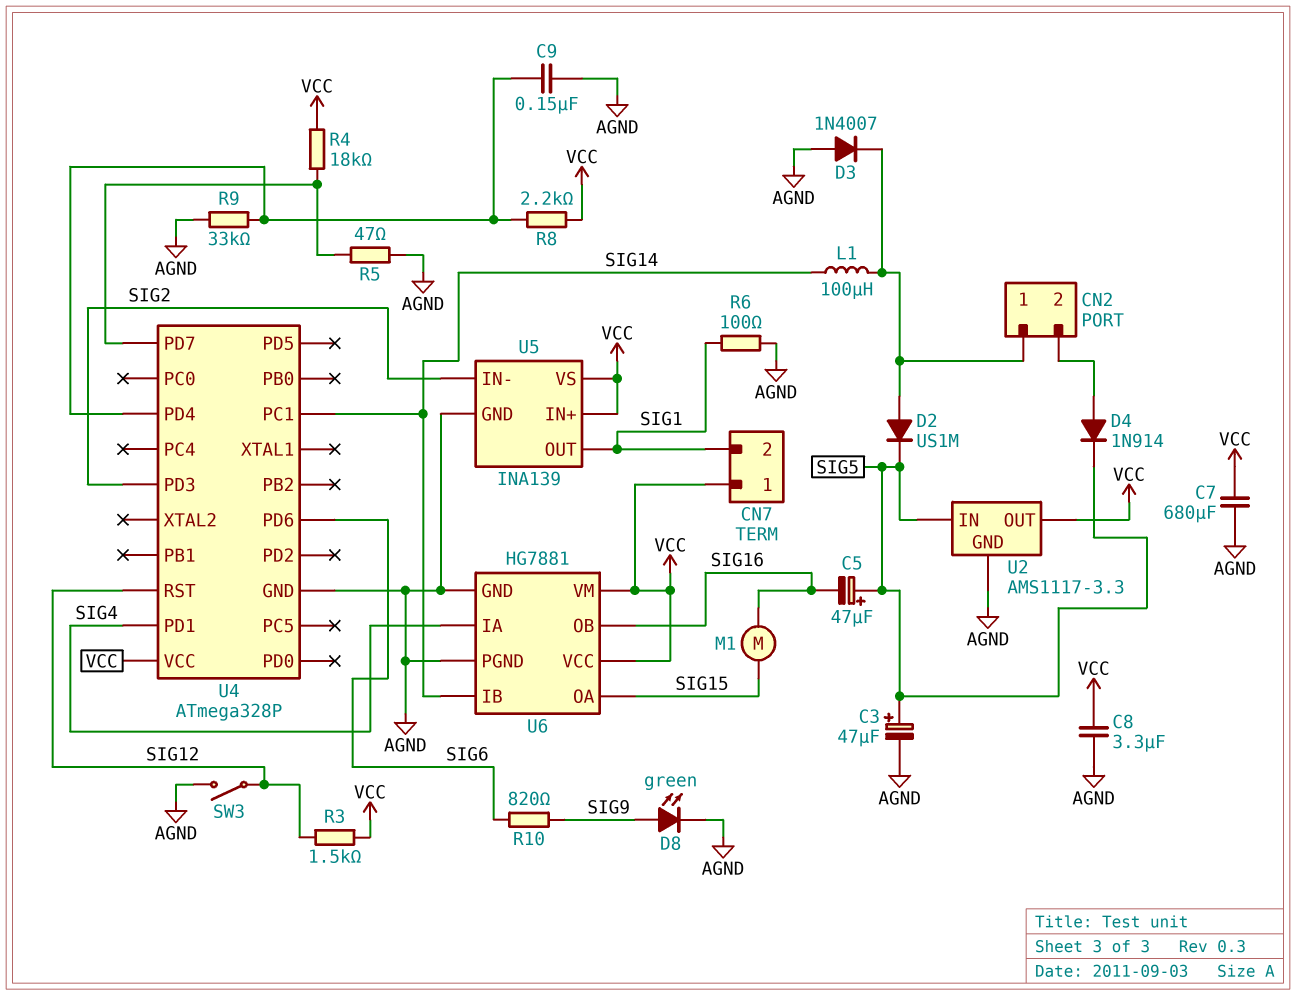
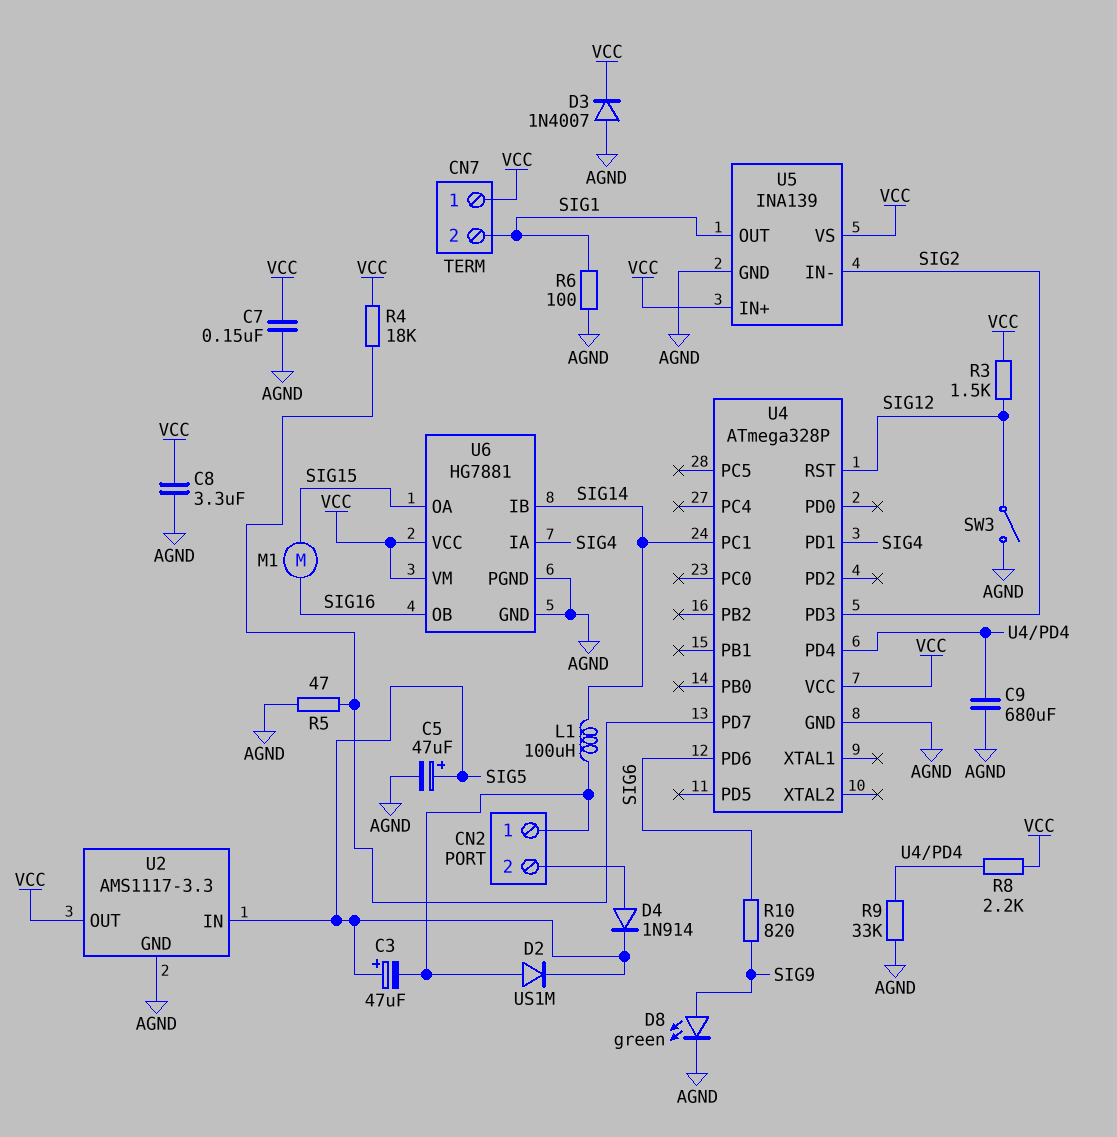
C3: 47uF (plus SIG5, minus AGND) -> 47uF (plus SIG5, minus CN2/1)
C5: 47uF (plus SIG5, minus SIG16) -> 47uF (plus SIG5, minus AGND)
C7: 680uF (AGND, VCC) -> 150nF (AGND, VCC)
C9: 150nF (AGND, U4/PD4) -> 680uF (AGND, U4/PD4)
D3: diode 1N4007 (A AGND, K CN2/1) -> diode 1N4007 (A AGND, K VCC)

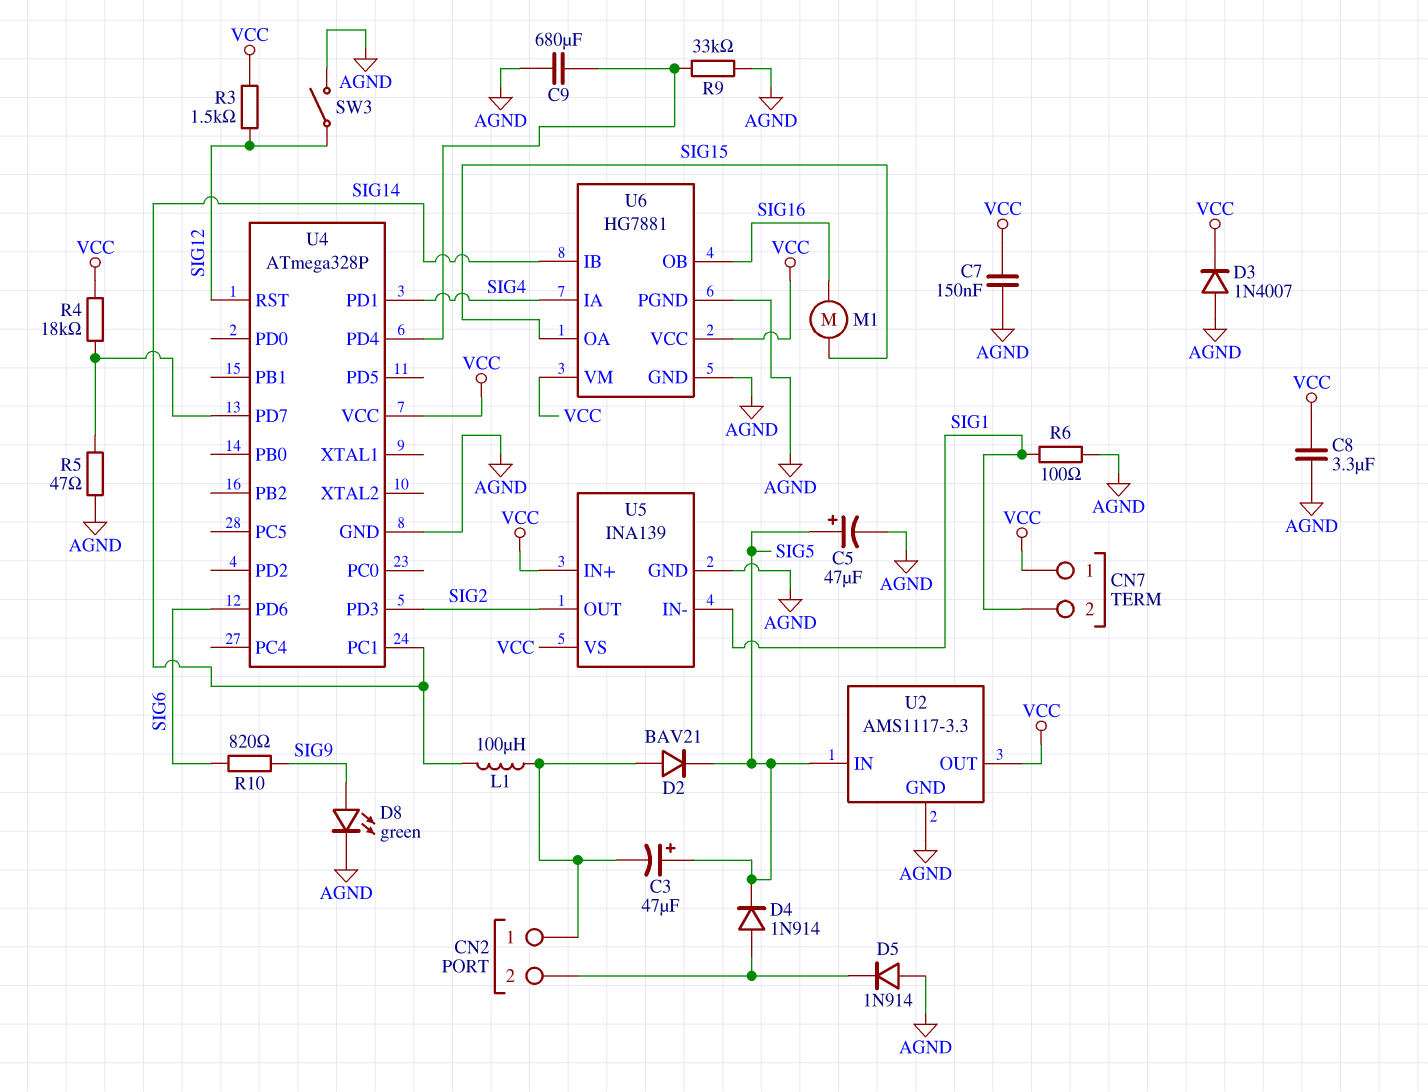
D2: diode US1M (A CN2/1, K SIG5) -> diode BAV21 (A CN2/1, K SIG5)
D5: none -> diode 1N914 (A AGND, K CN2/2)
R8: 2.2k (U4/PD4, VCC) -> none
U5 pin IN-: SIG2 -> SIG1
U5 pin OUT: SIG1 -> SIG2

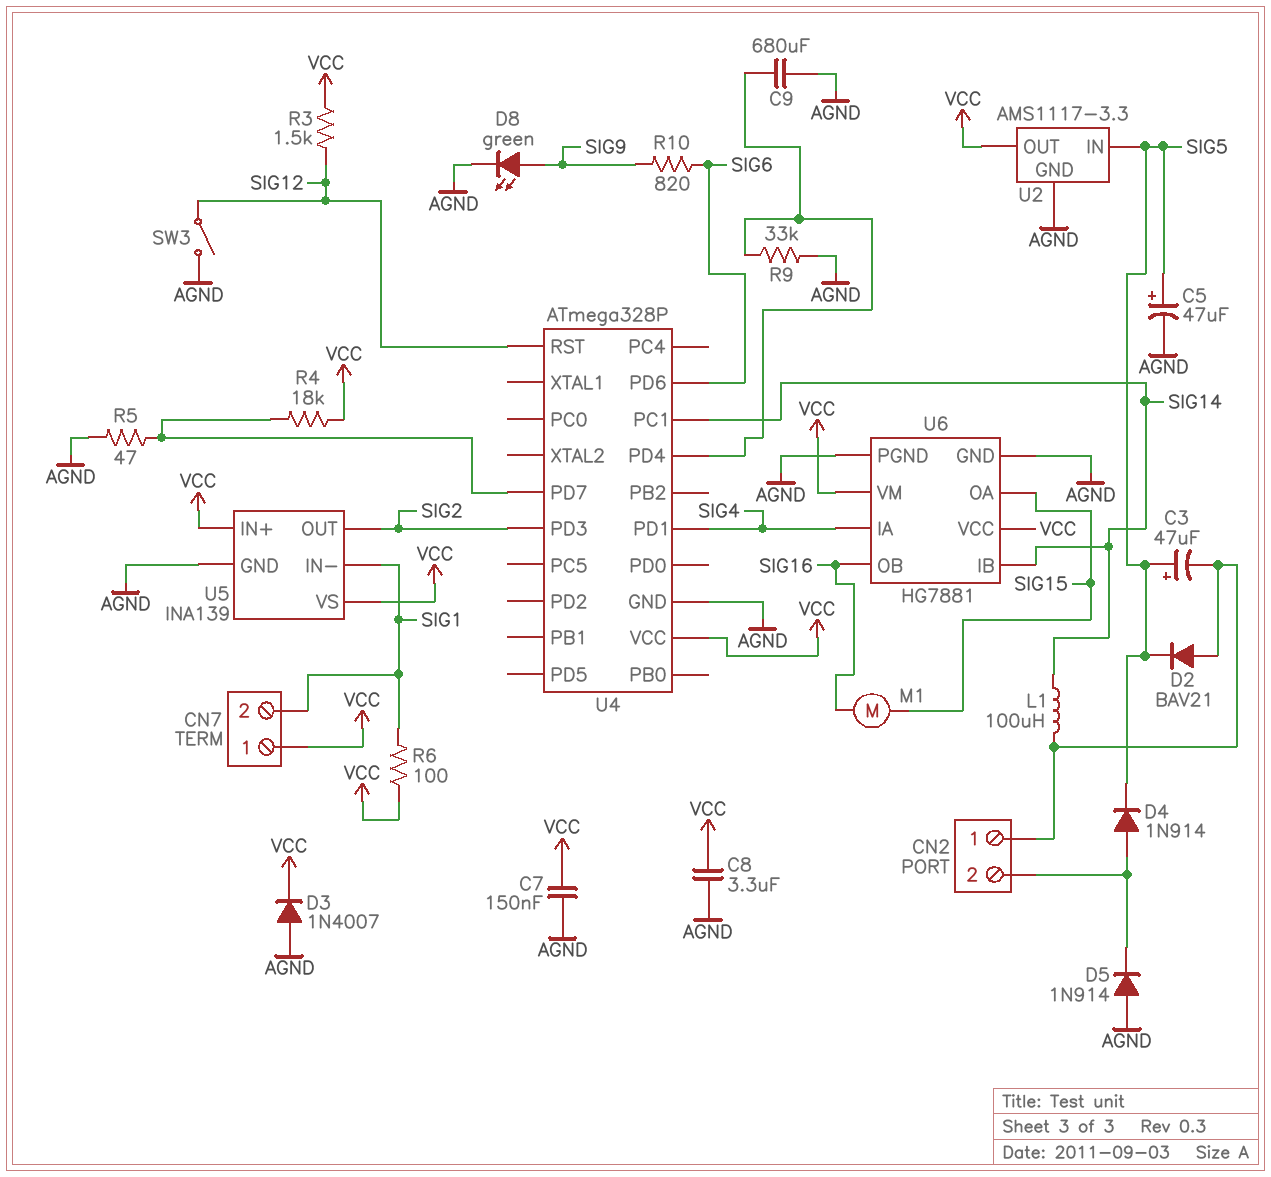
R6: 100 (AGND, SIG1) -> 100 (SIG1, VCC)

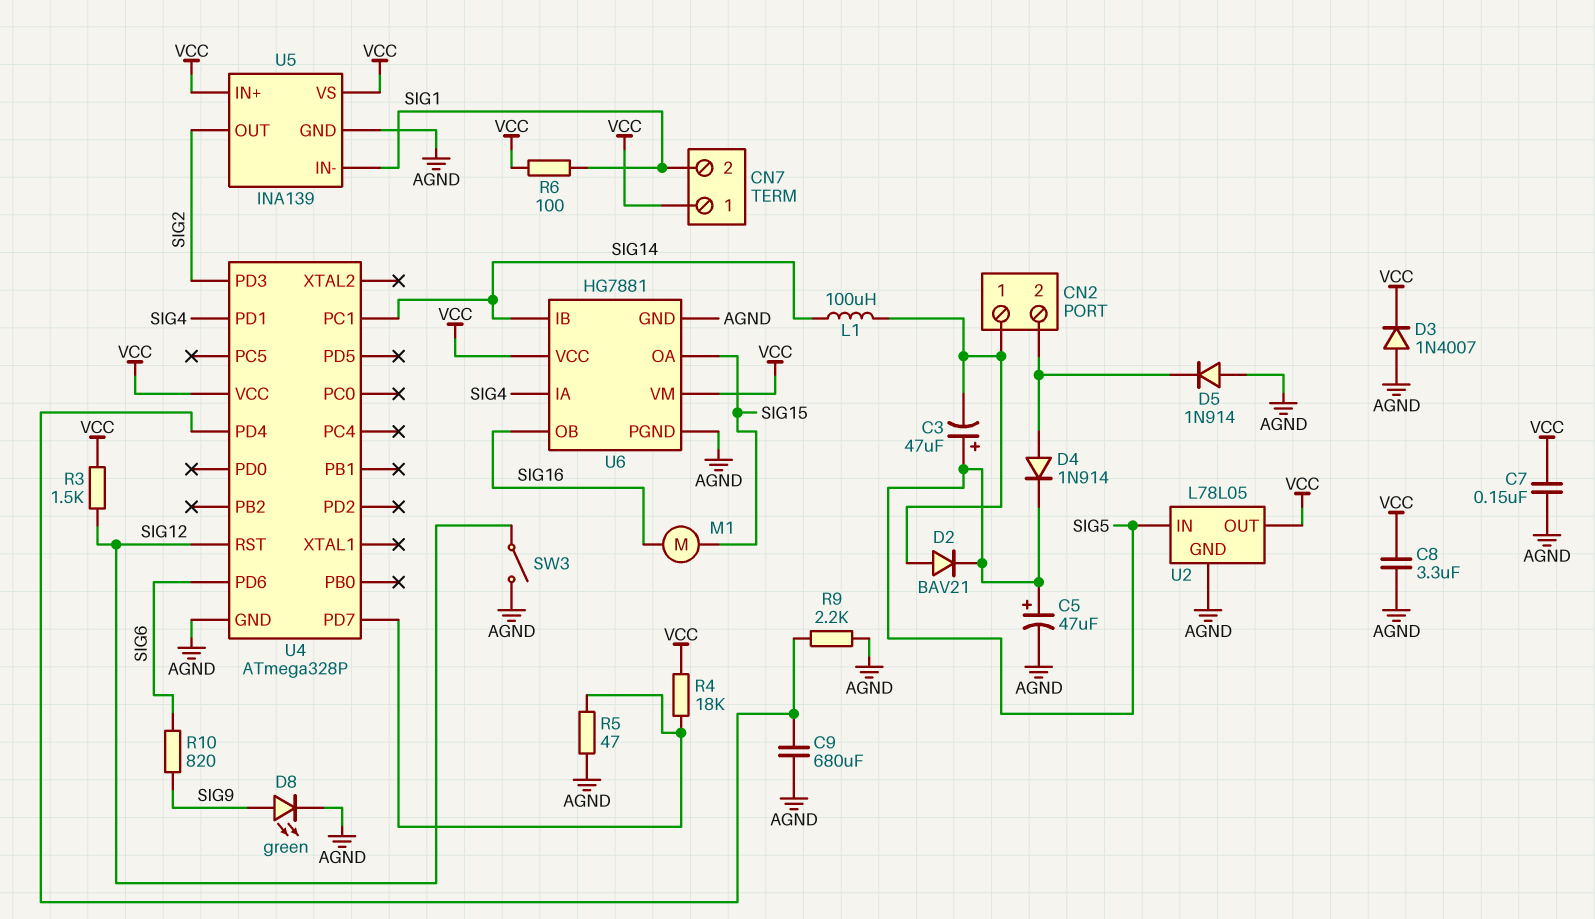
R9: 33k (AGND, U4/PD4) -> 2.2k (AGND, U4/PD4)
U2: AMS1117-3.3 -> L78L05

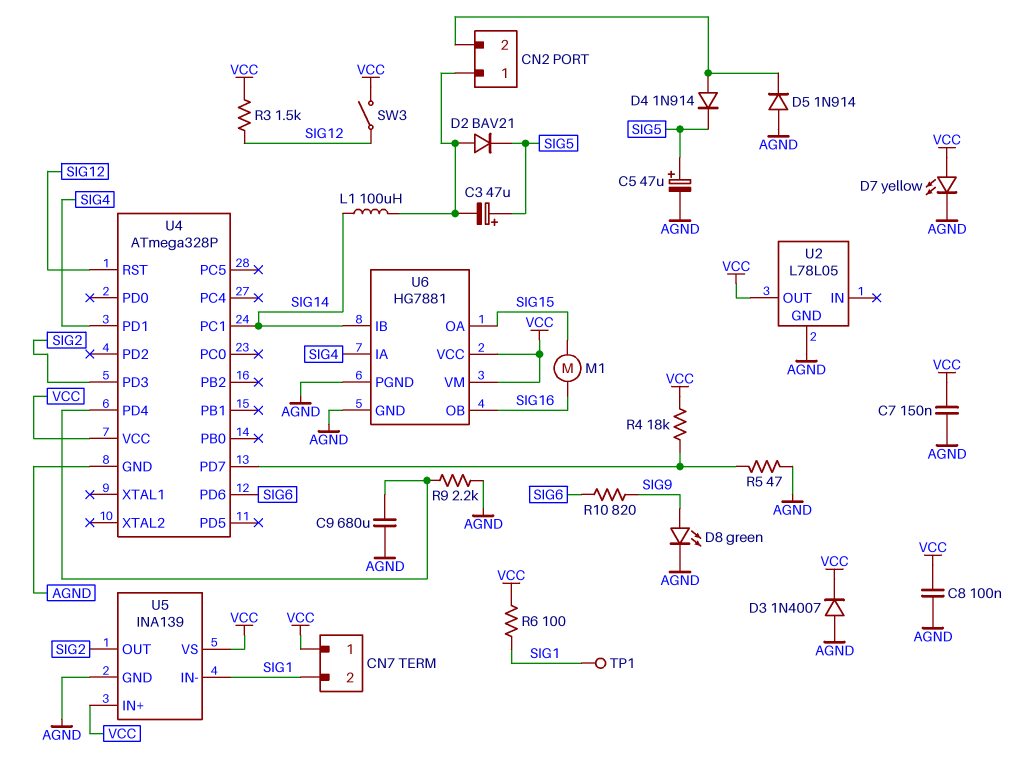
C8: 3.3uF (AGND, VCC) -> 100nF (AGND, VCC)
D7: none -> LED yellow (A VCC, K AGND)
SW3: switch (AGND, SIG12) -> switch (SIG12, VCC)
TP1: none -> test point (SIG1)
U2 pin IN: SIG5 -> none

